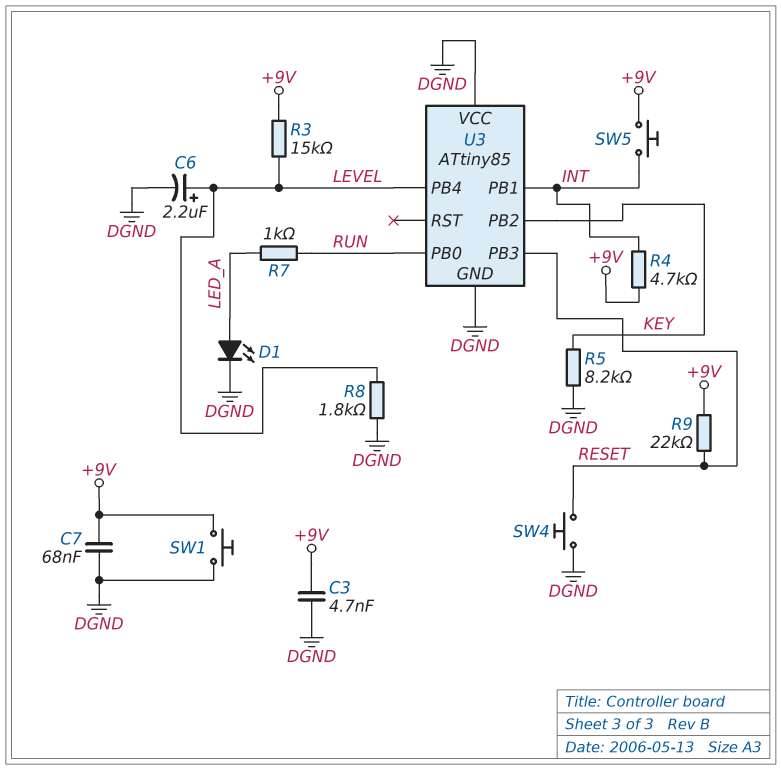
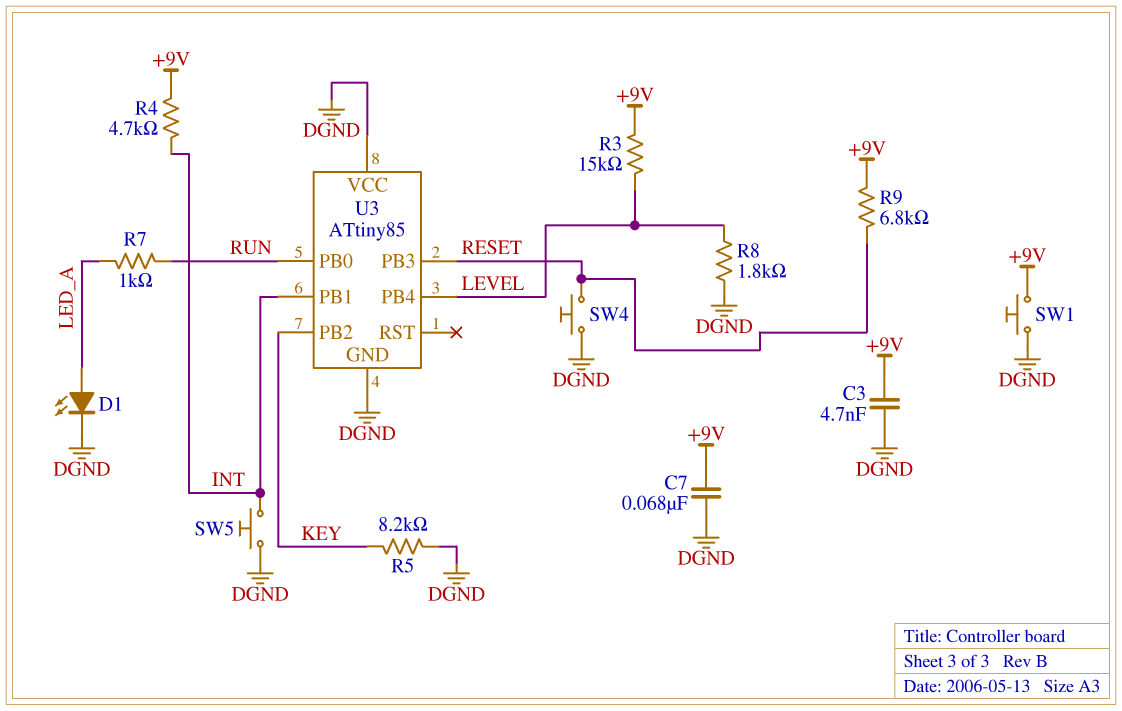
C6: 2.2uF (plus LEVEL, minus DGND) -> none
R9: 22k (+9V, RESET) -> 6.8k (+9V, RESET)
SW5: button (+9V, INT) -> button (DGND, INT)

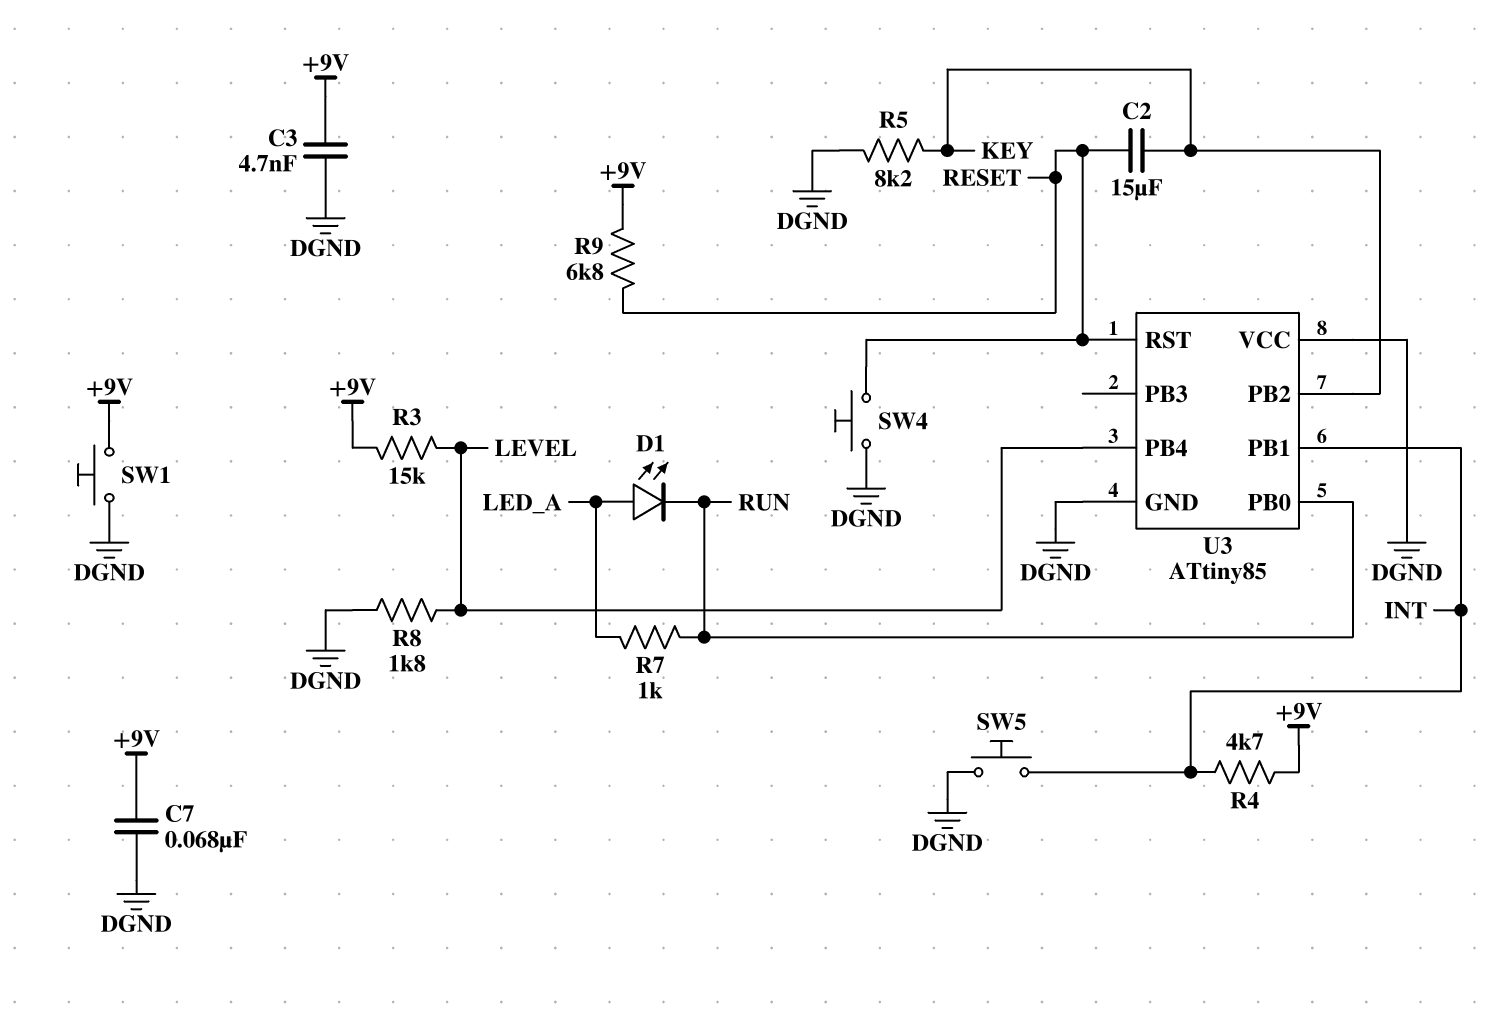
C2: none -> 15uF (KEY, RESET)
D1: LED (A LED_A, K DGND) -> LED (A LED_A, K RUN)
U3 pin PB3: RESET -> none
U3 pin RST: none -> RESET

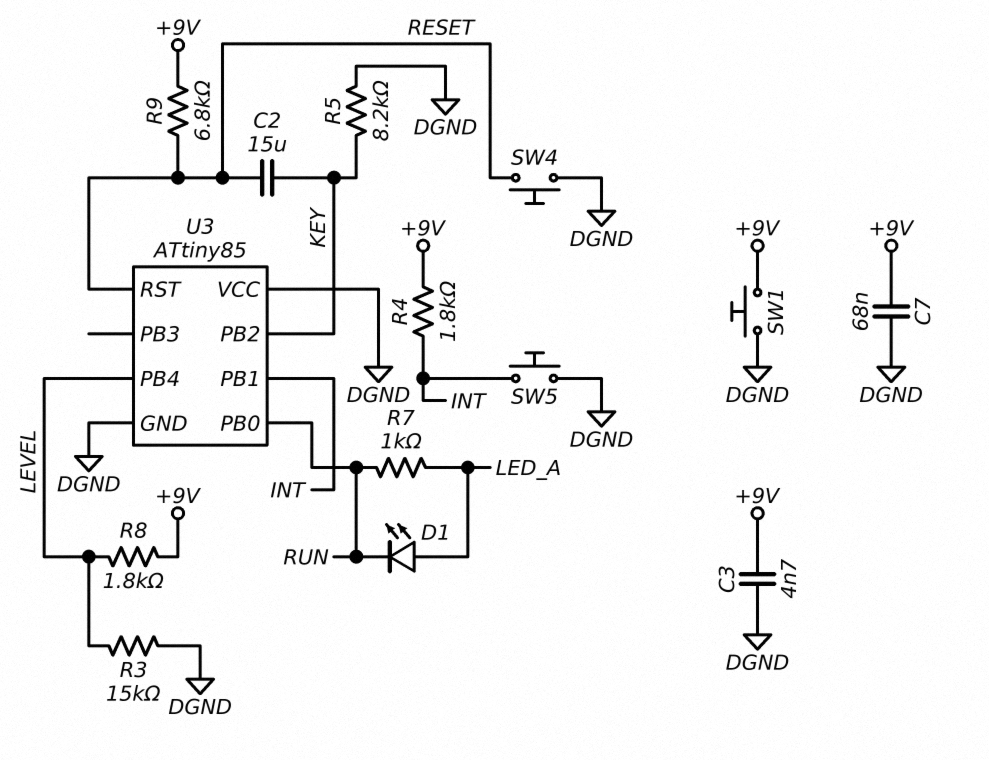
R3: 15k (+9V, LEVEL) -> 15k (DGND, LEVEL)
R4: 4.7k (+9V, INT) -> 1.8k (+9V, INT)
R8: 1.8k (DGND, LEVEL) -> 1.8k (+9V, LEVEL)

